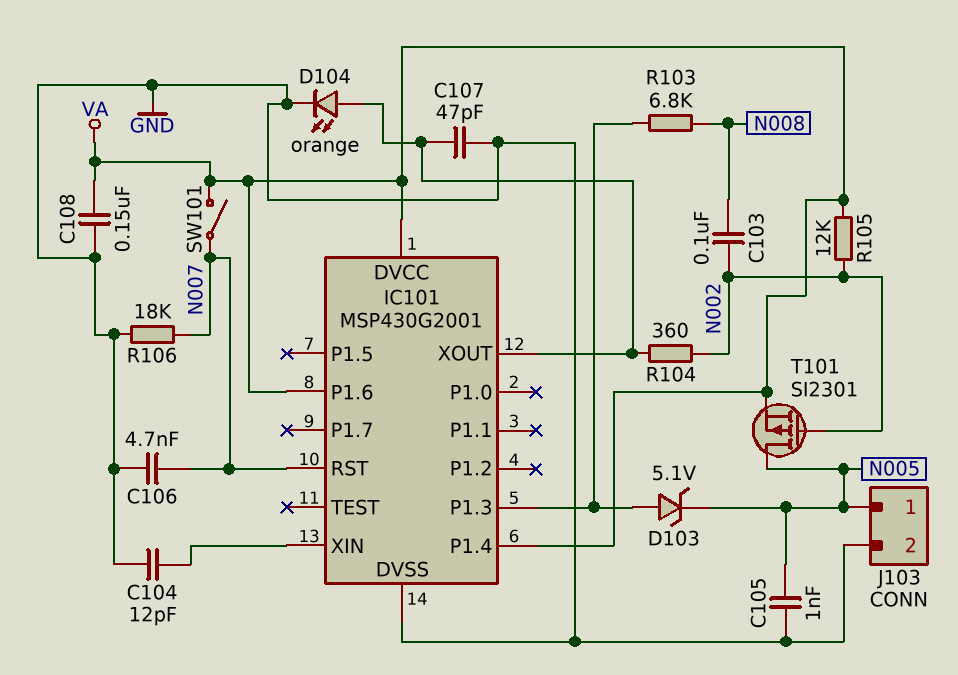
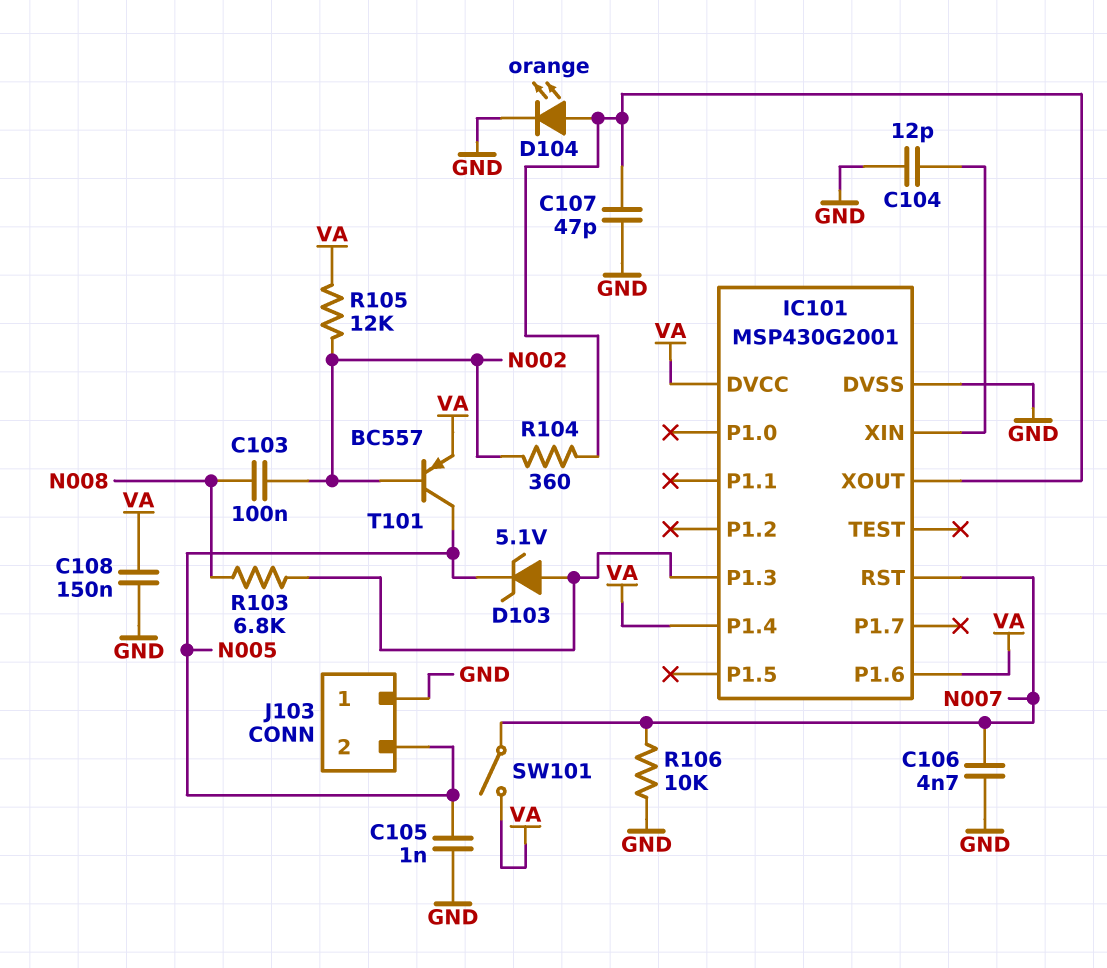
J103 pin 1: N005 -> GND
J103 pin 2: GND -> N005
R106: 18k (GND, N007) -> 10k (GND, N007)
T101: PMOS SI2301 (G N002, D N005, S VA) -> PNP BC557 (B N002, C N005, E VA)

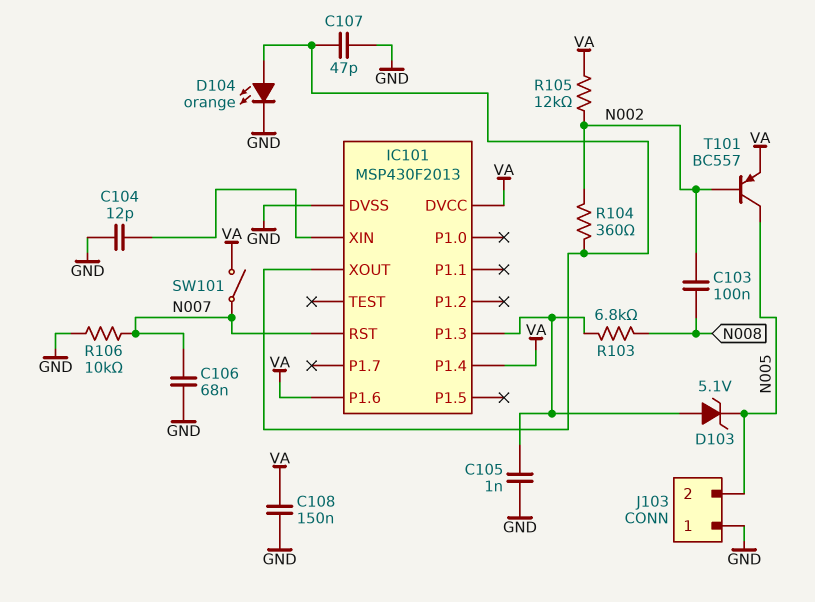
C105: 1nF (GND, N005) -> 1nF (GND, IC101/P1.3)
C106: 4.7nF (GND, N007) -> 68nF (GND, N007)
IC101: MSP430G2001 -> MSP430F2013

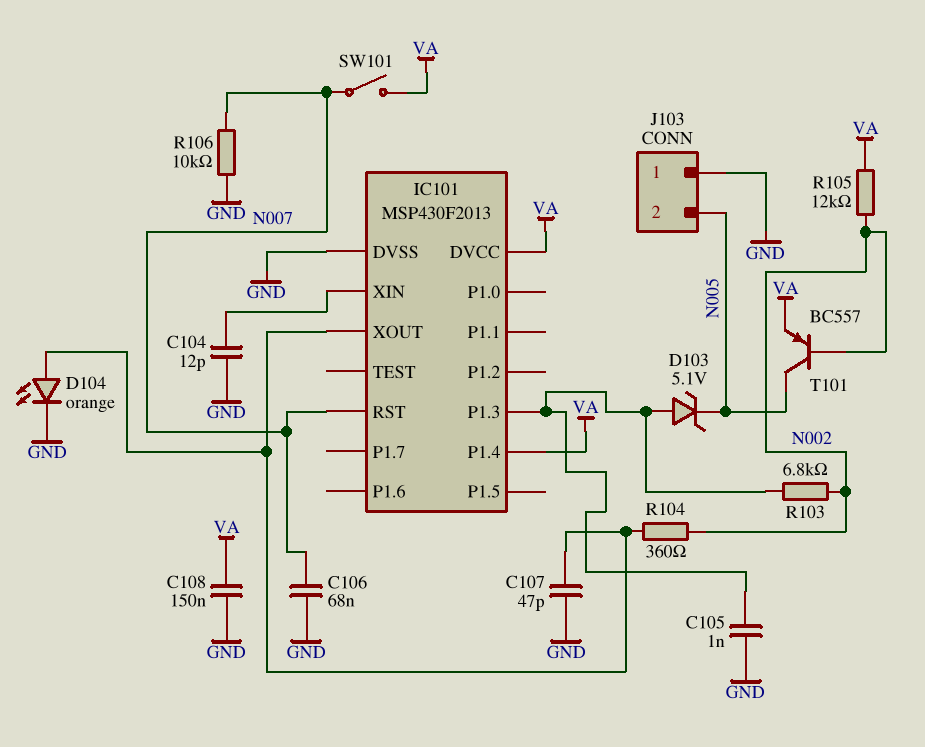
C103: 100nF (N002, N008) -> none
IC101 pin P1.6: VA -> none
R103: 6.8k (IC101/P1.3, N008) -> 6.8k (IC101/P1.3, N002)

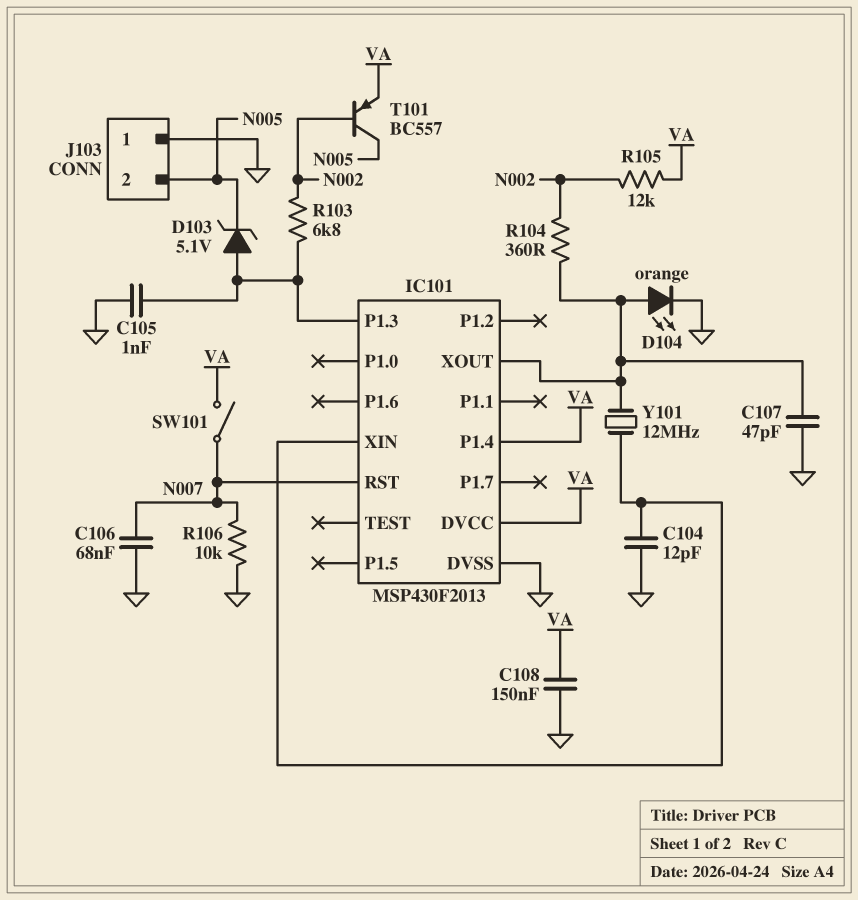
Y101: none -> 12MHz (IC101/XIN, IC101/XOUT)

